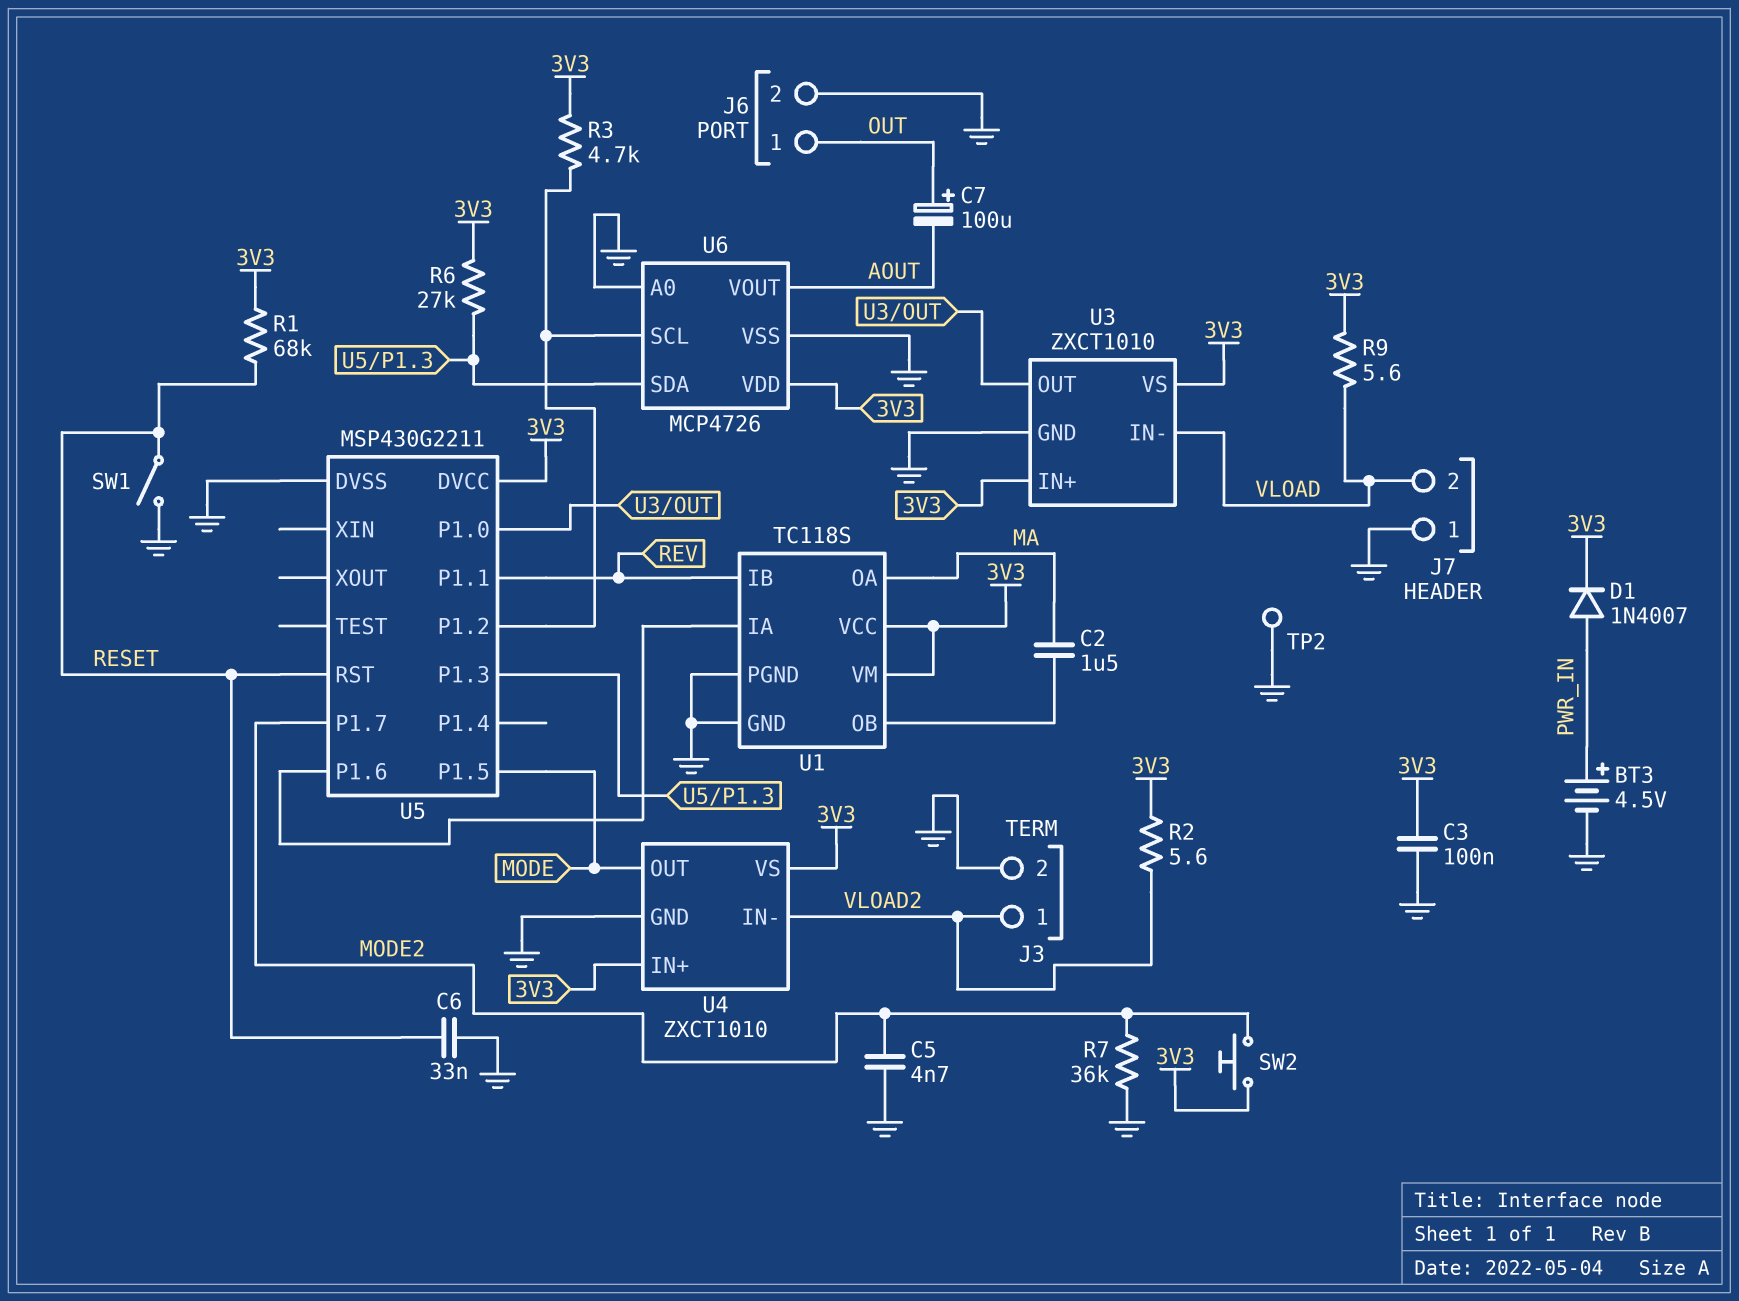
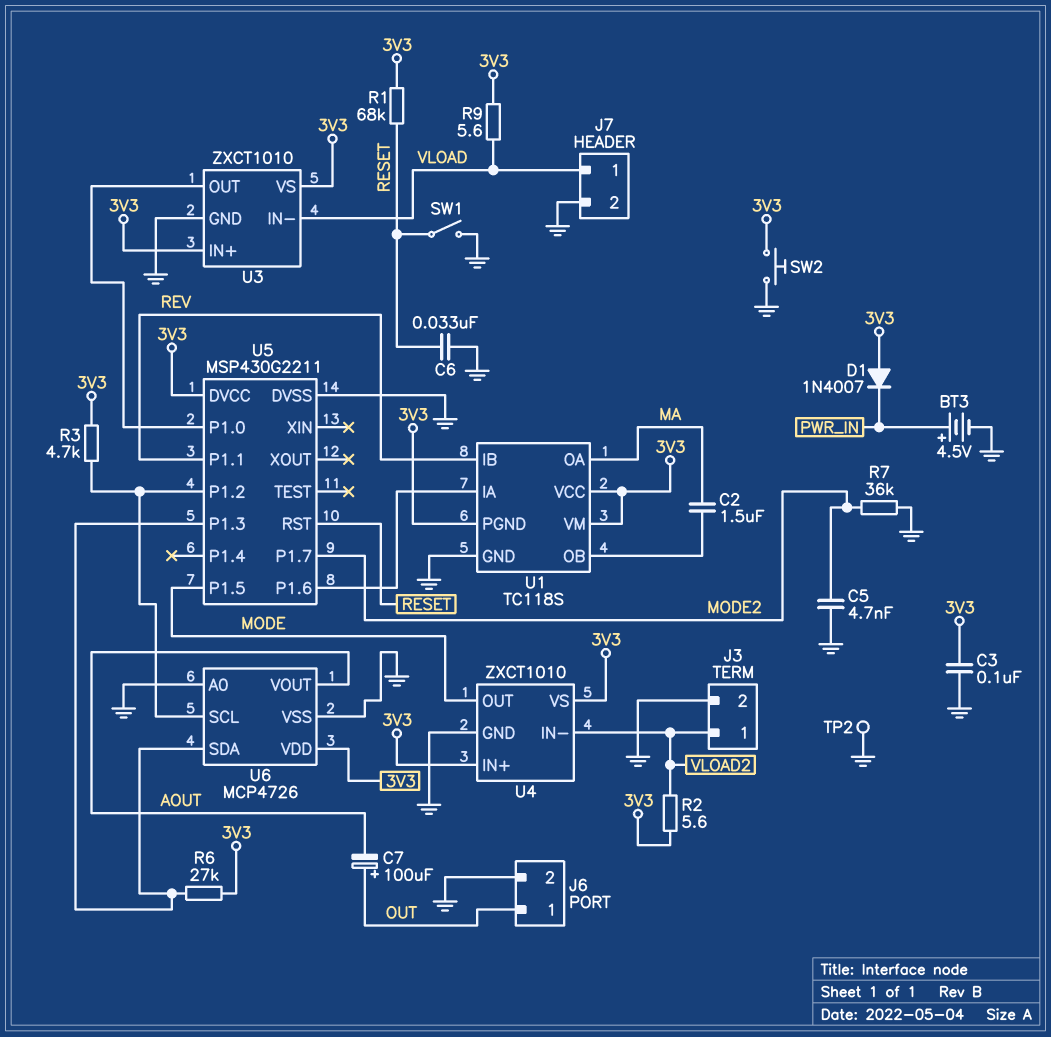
D1: diode 1N4007 (A PWR_IN, K 3V3) -> diode 1N4007 (A 3V3, K PWR_IN)
J7 pin 1: GND -> VLOAD
J7 pin 2: VLOAD -> GND
SW2: button (3V3, MODE2) -> button (3V3, GND)
U1 pin PGND: GND -> 3V3

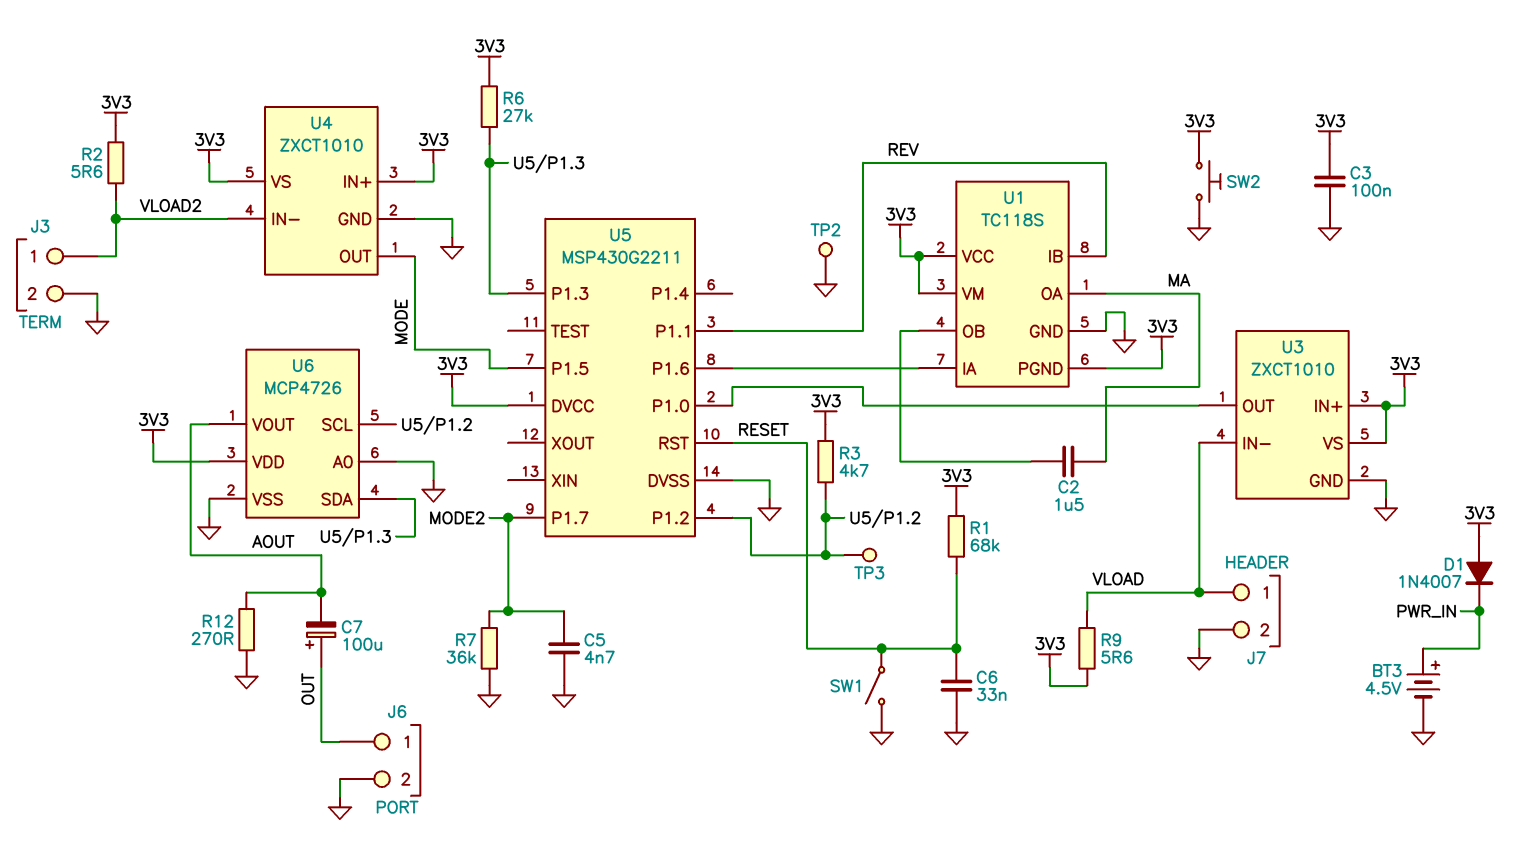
R12: none -> 270 (AOUT, GND)
TP3: none -> test point (U5/P1.2)

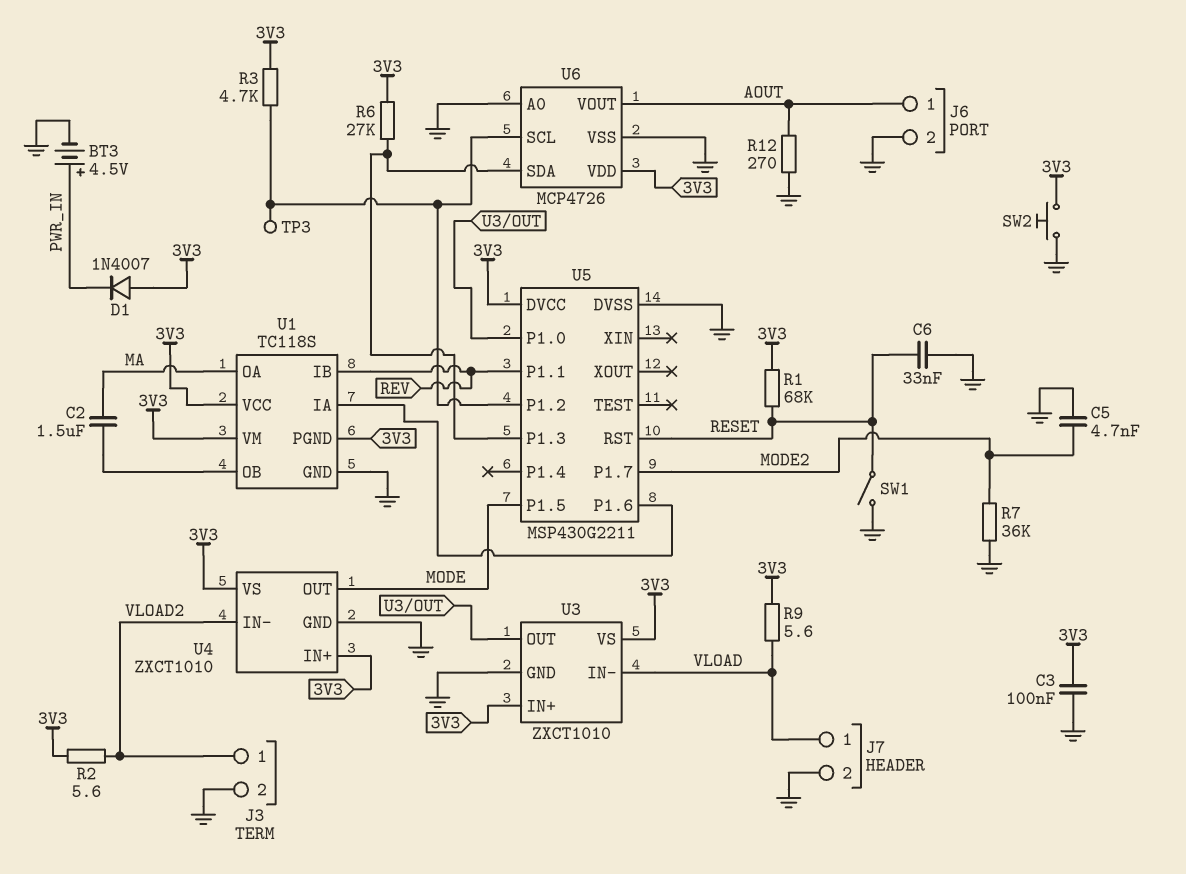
C7: 100uF (plus OUT, minus AOUT) -> none
J6 pin 1: OUT -> AOUT
TP2: test point (GND) -> none

